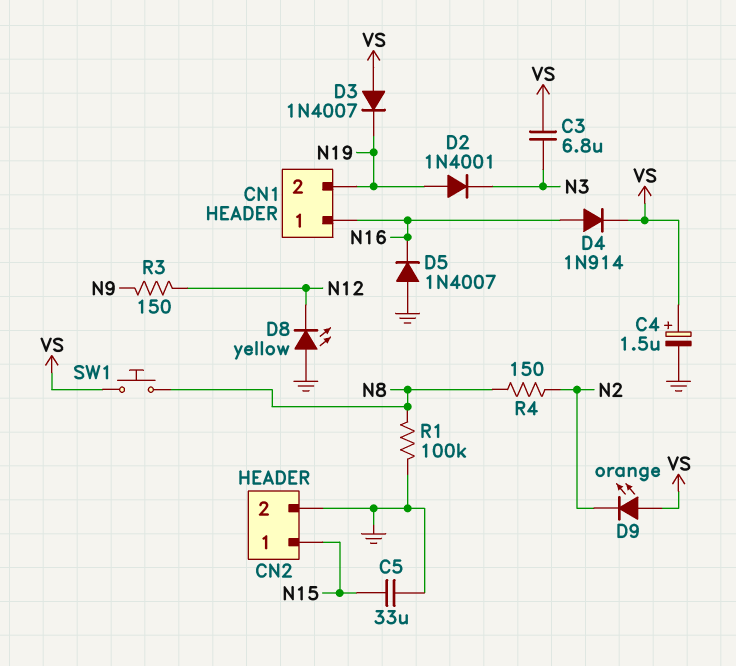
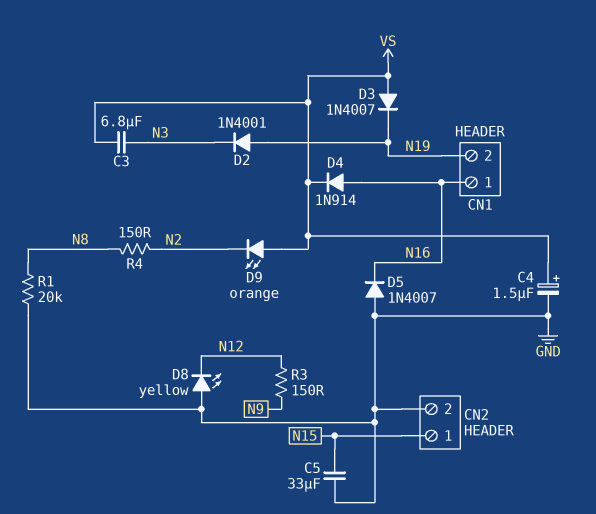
R1: 100k (GND, N8) -> 20k (GND, N8)
SW1: button (N8, VS) -> none

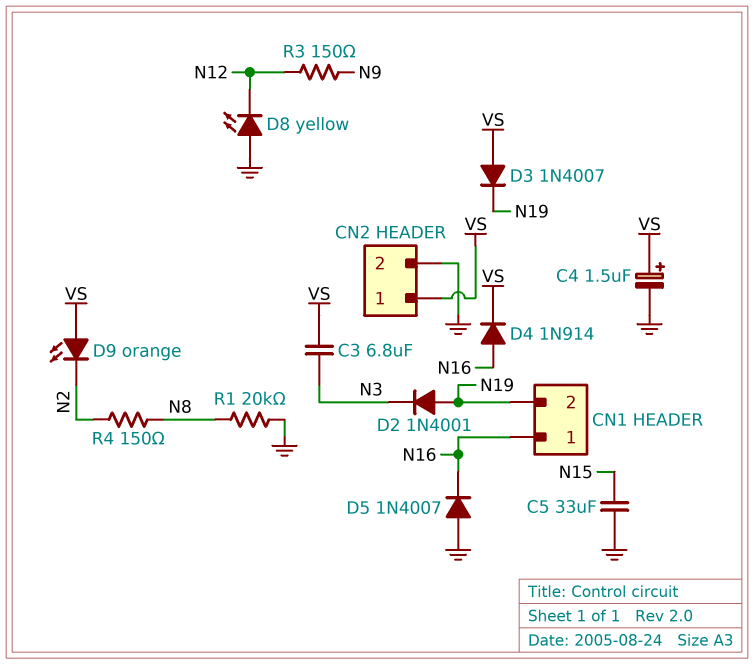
CN2 pin 1: N15 -> VS

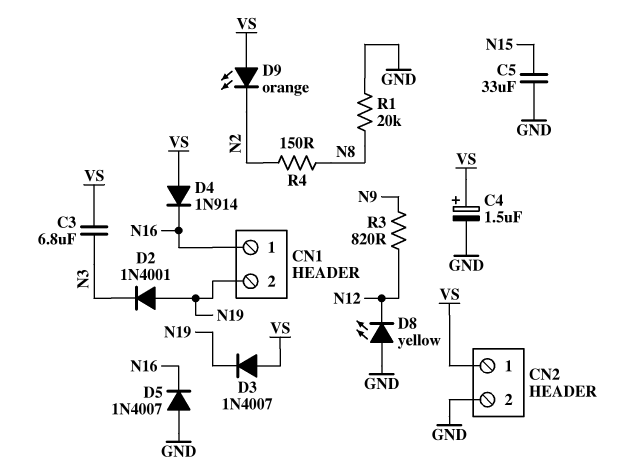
D4: diode 1N914 (A N16, K VS) -> diode 1N914 (A VS, K N16)
R3: 150 (N9, N12) -> 820 (N9, N12)

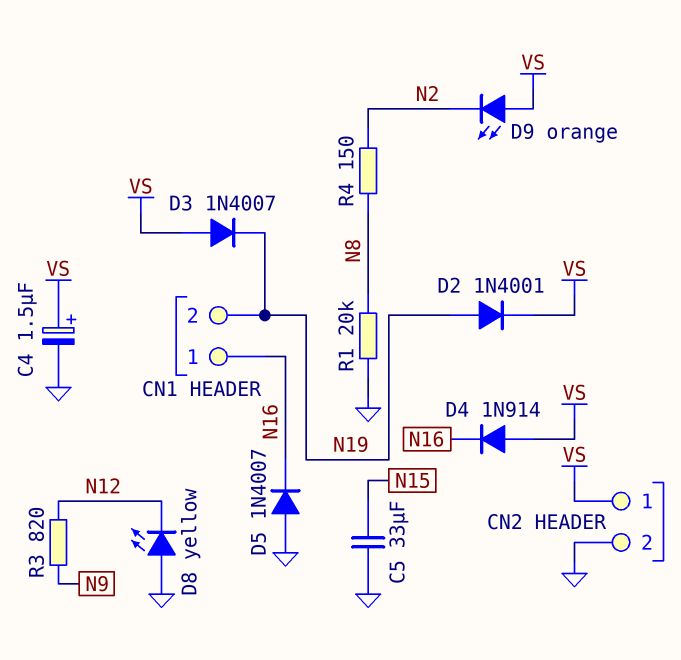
C3: 6.8uF (N3, VS) -> none
D2: diode 1N4001 (A N19, K N3) -> diode 1N4001 (A N19, K VS)

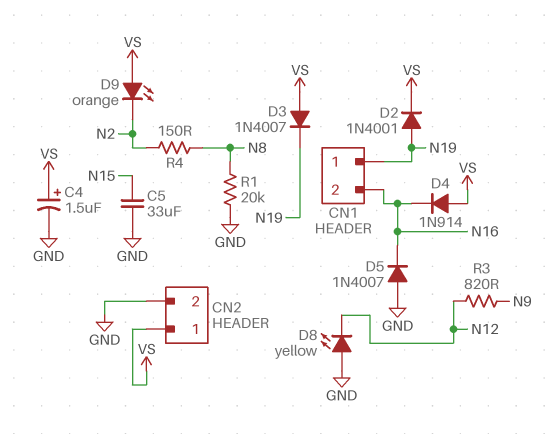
CN1 pin 1: N16 -> N19
CN1 pin 2: N19 -> N16

